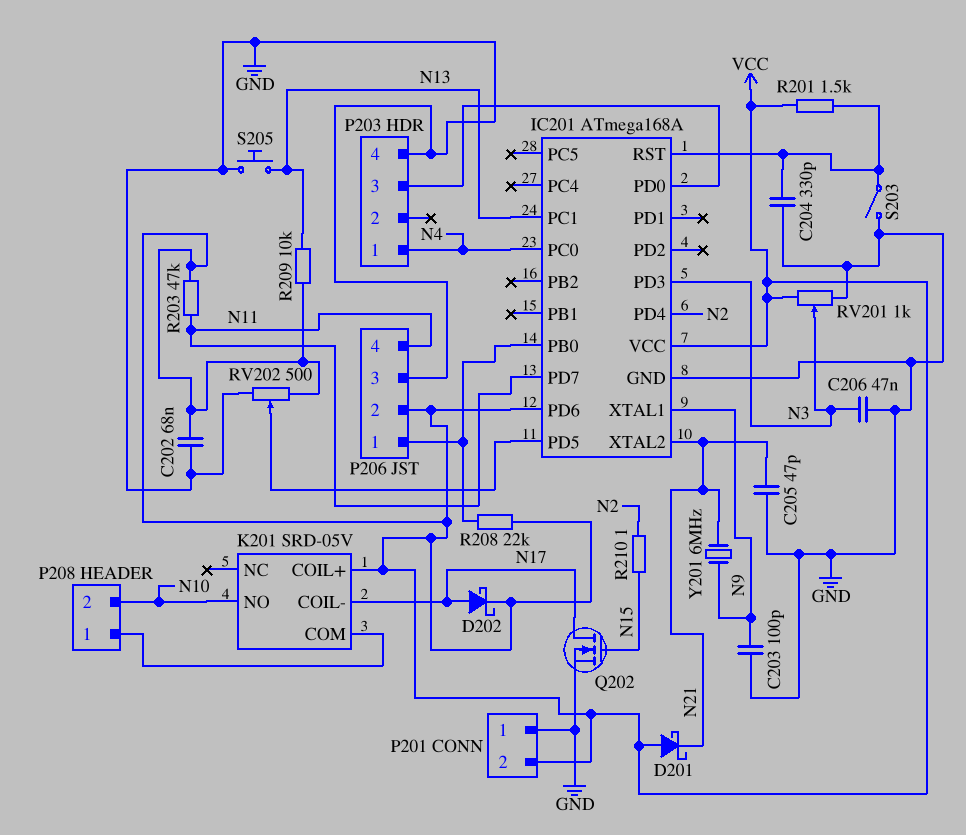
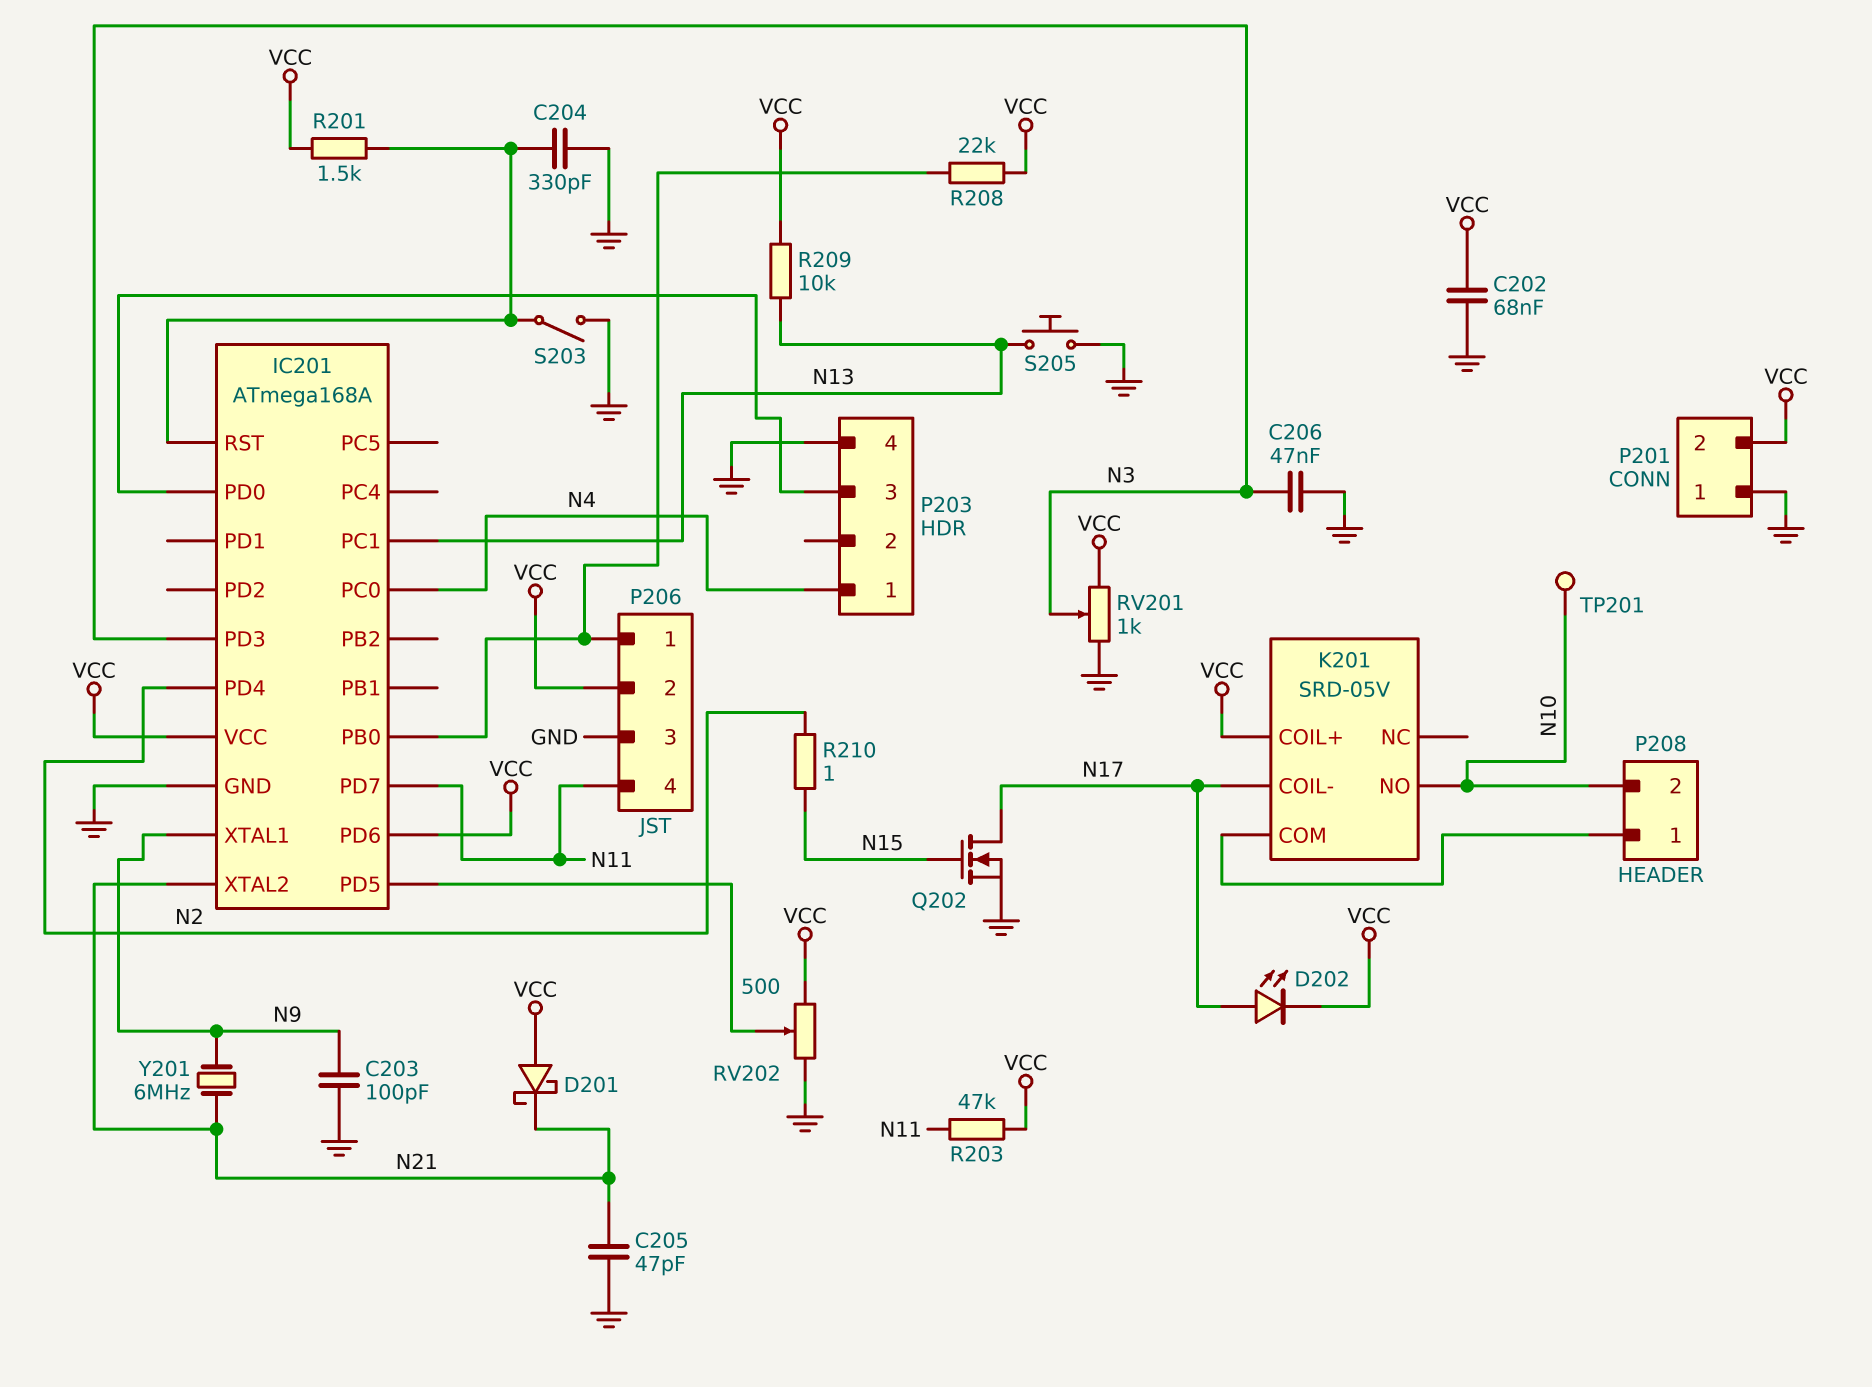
D202: schottky (A N17, K VCC) -> LED (A N17, K VCC)
TP201: none -> test point (N10)

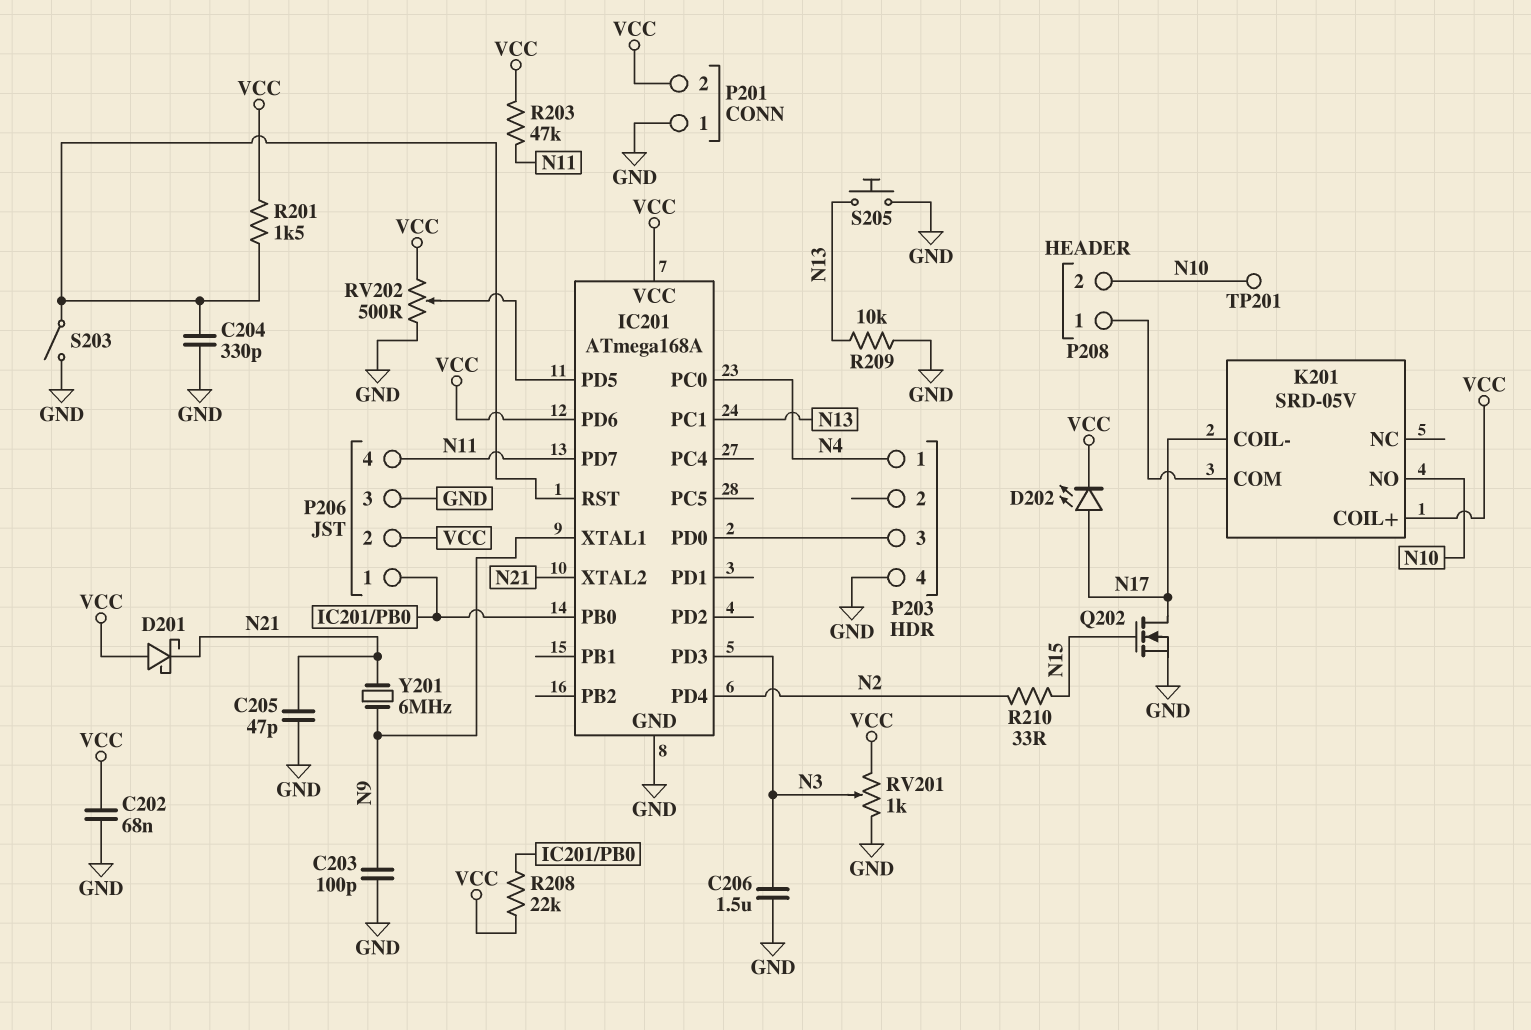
C206: 47nF (GND, N3) -> 1.5uF (GND, N3)
R209: 10k (N13, VCC) -> 10k (GND, N13)
R210: 1 (N2, N15) -> 33 (N2, N15)

